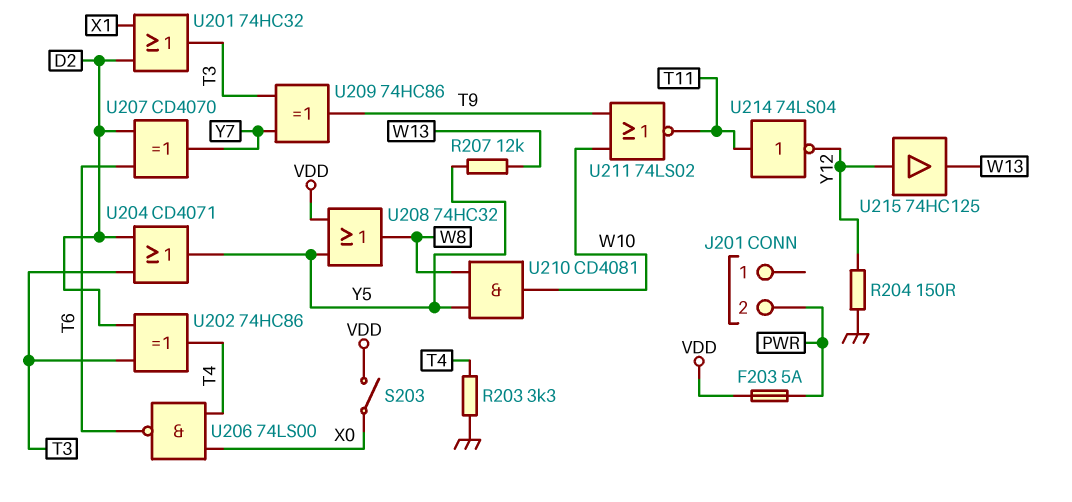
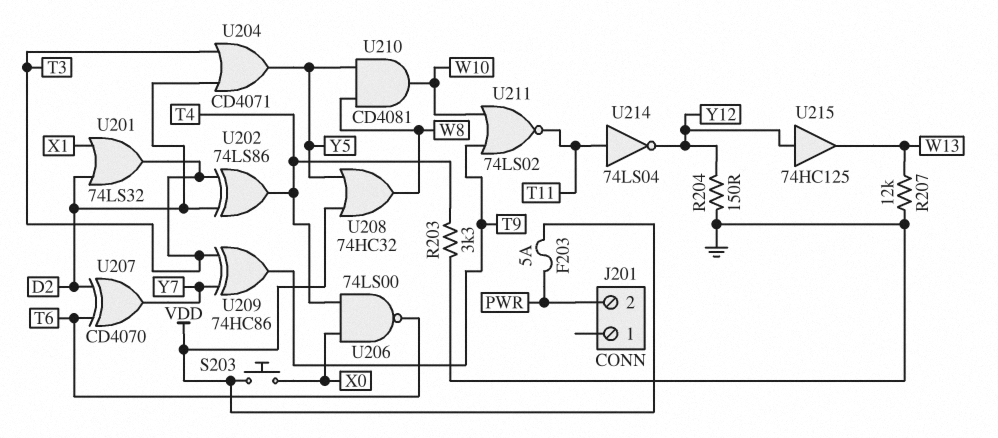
R207: 12k (W13, Y5) -> 12k (GND, W13)
S203: switch (VDD, X0) -> button (VDD, X0)
U201: OR 74HC32 (in D2, in X1, out T3) -> OR 74LS32 (in D2, in X1, out T3)
U202: XOR 74HC86 (in D2, in T3, out T4) -> XOR 74LS86 (in D2, in T3, out T4)

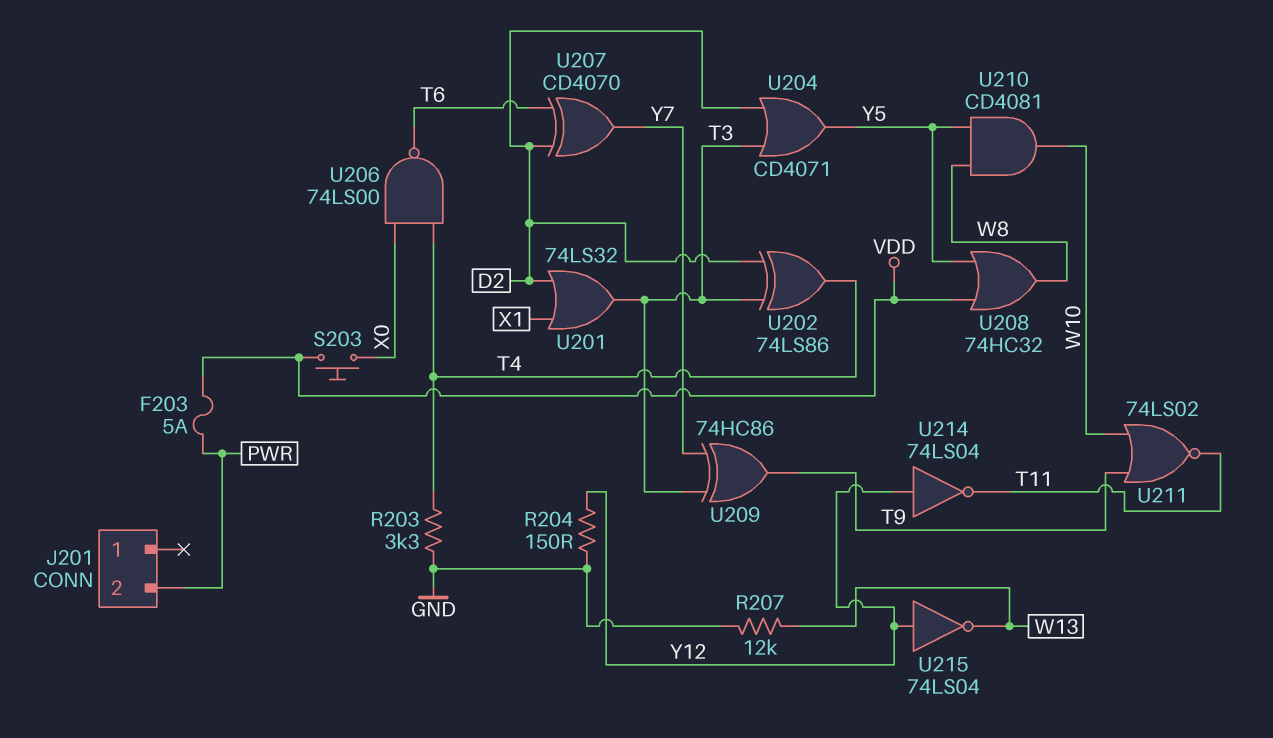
U214: NOT 74LS04 (in T11, out Y12) -> NOT 74LS04 (in Y12, out T11)
U215: buffer 74HC125 (in Y12, out W13) -> NOT 74LS04 (in Y12, out W13)

